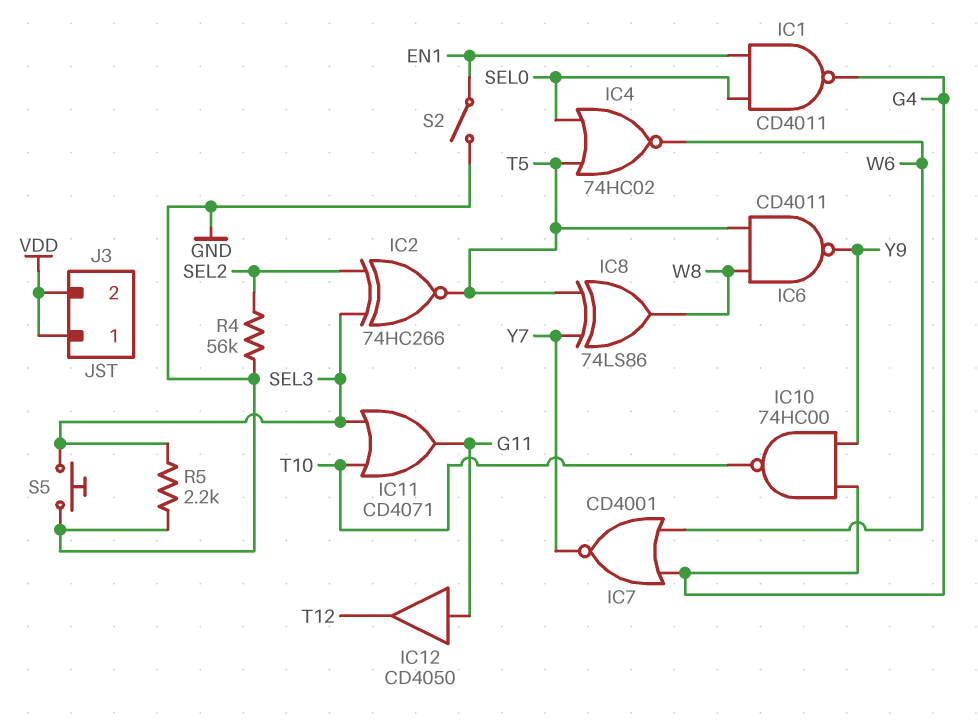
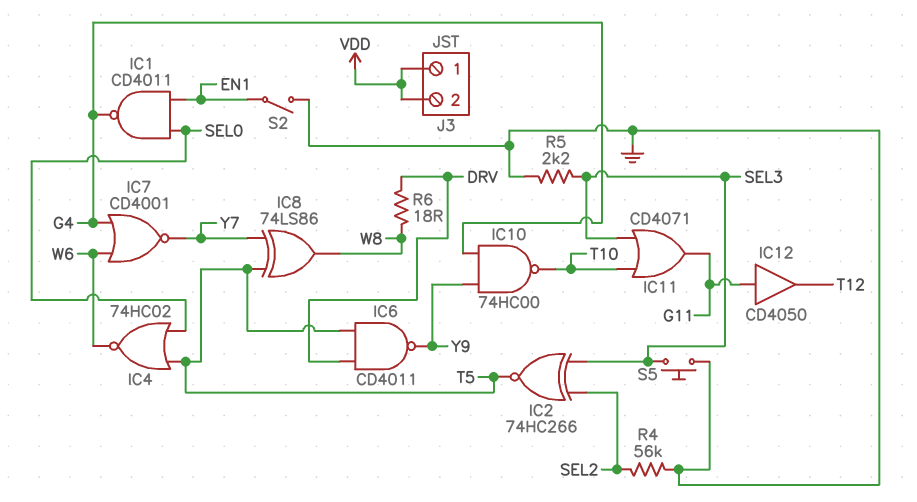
IC6: NAND CD4011 (in T5, in W8, out Y9) -> NAND CD4011 (in DRV, in T5, out Y9)
R6: none -> 18 (DRV, W8)

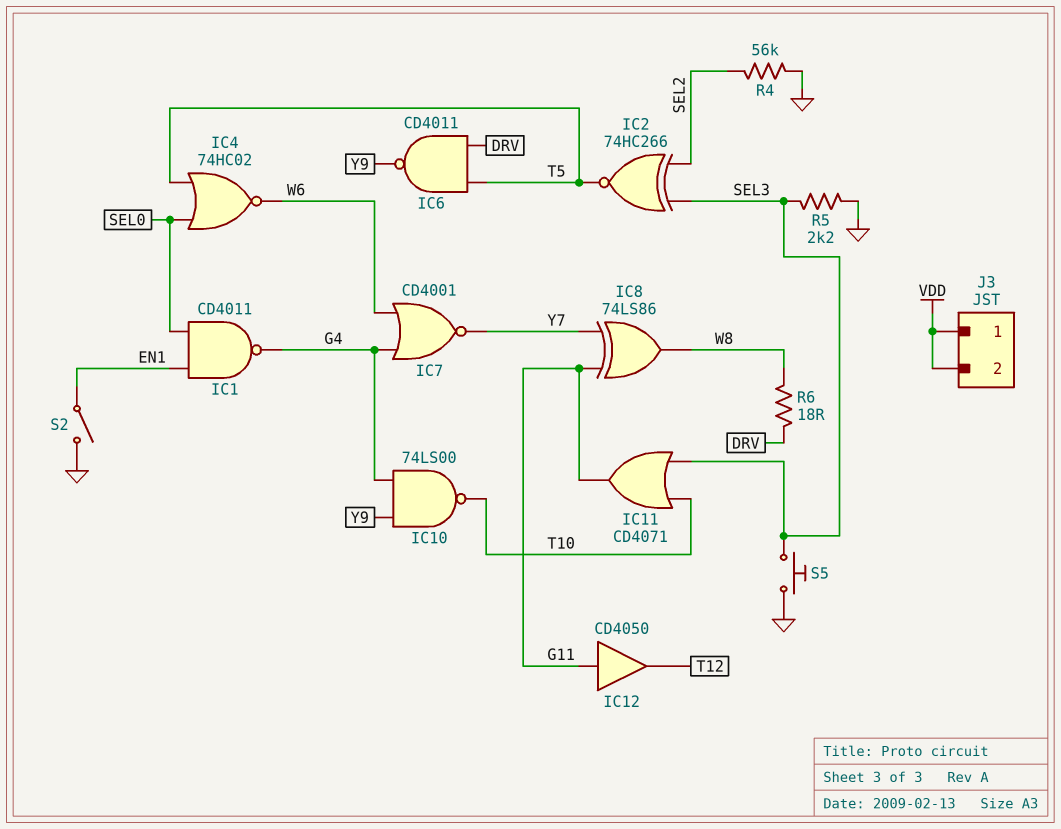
IC8: XOR 74LS86 (in T5, in Y7, out W8) -> XOR 74LS86 (in G11, in Y7, out W8)
IC10: NAND 74HC00 (in G4, in Y9, out T10) -> NAND 74LS00 (in G4, in Y9, out T10)

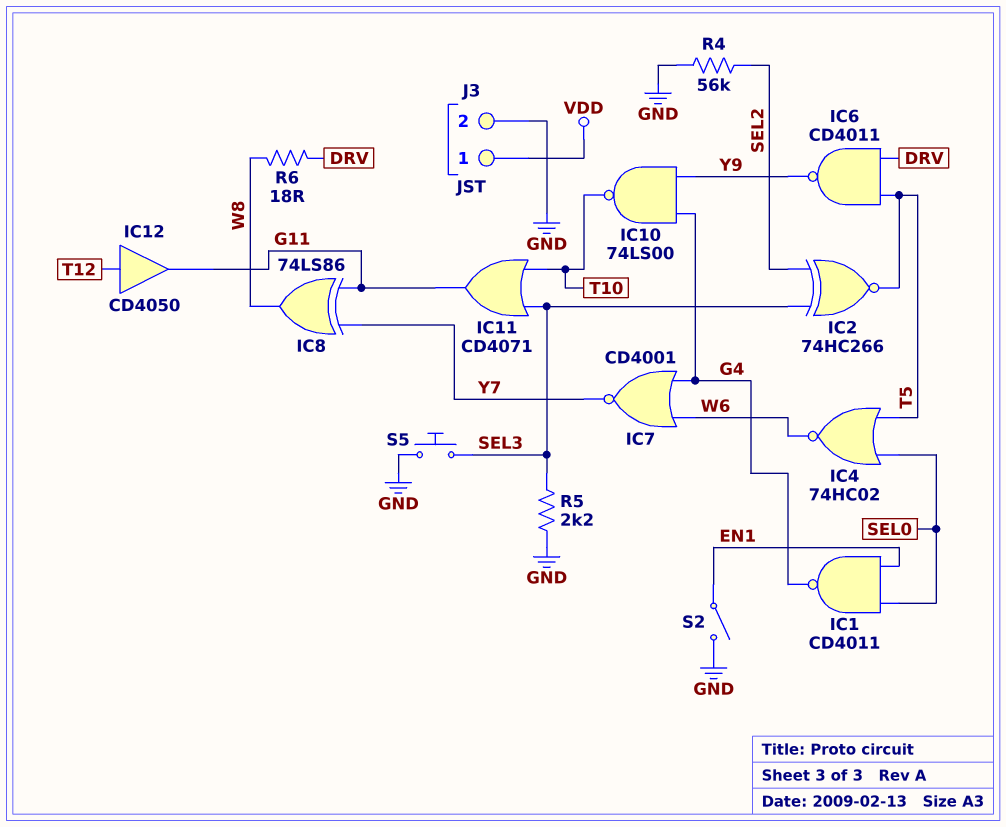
IC12: buffer CD4050 (in G11, out T12) -> buffer CD4050 (in T12, out G11)
J3 pin 2: VDD -> GND

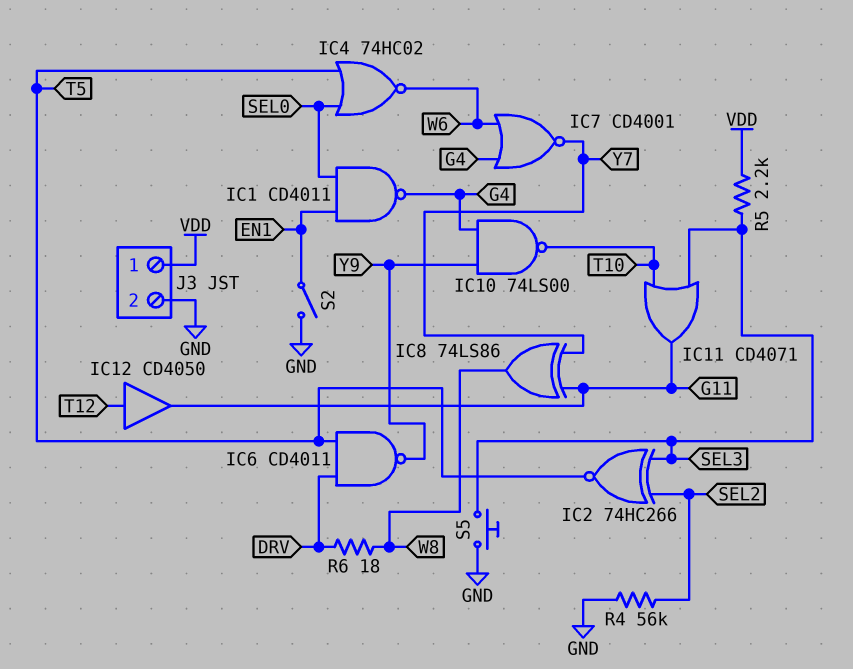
R5: 2.2k (GND, SEL3) -> 2.2k (SEL3, VDD)

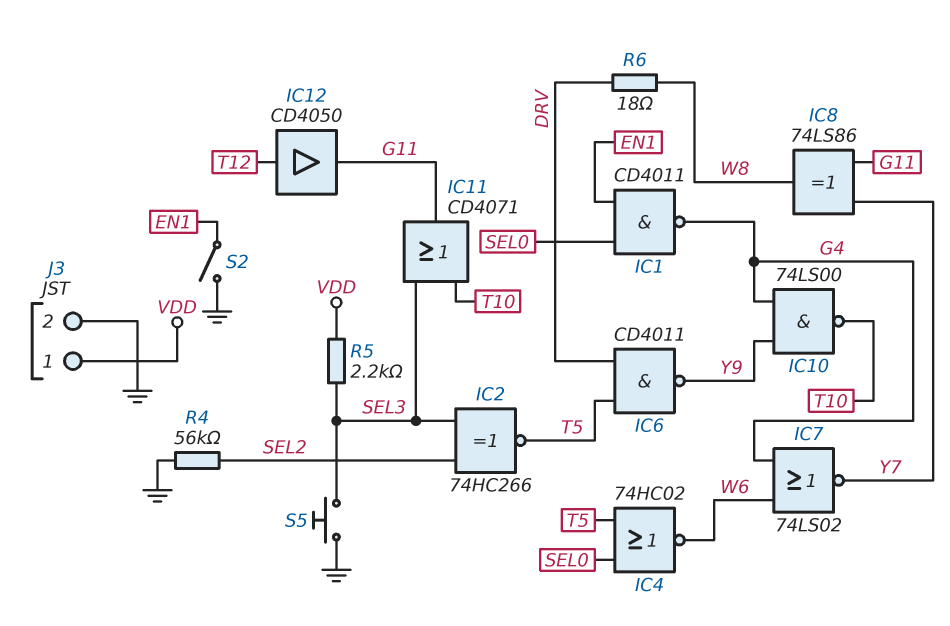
IC7: NOR CD4001 (in G4, in W6, out Y7) -> NOR 74LS02 (in G4, in W6, out Y7)

